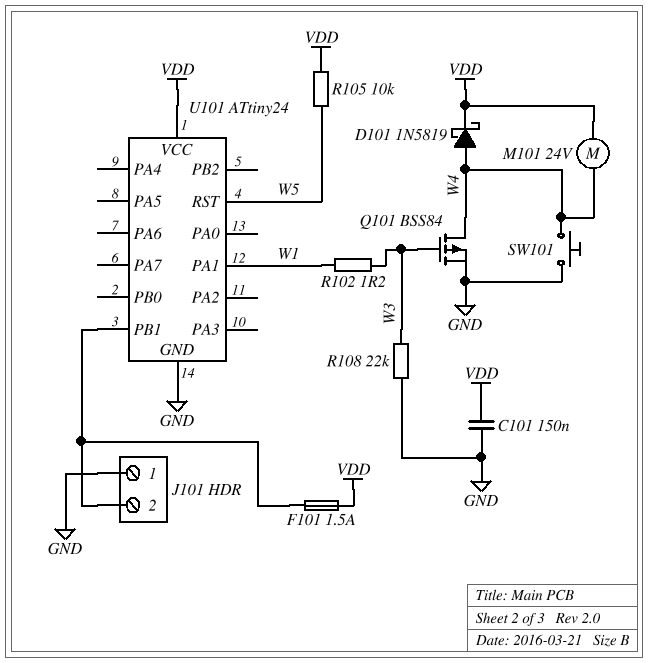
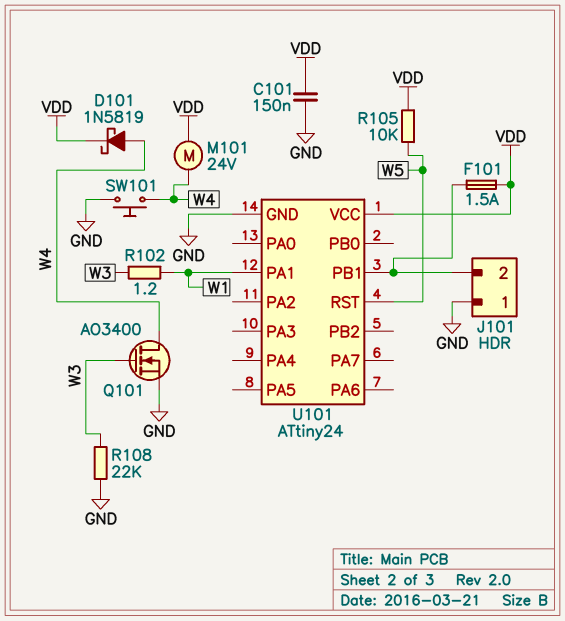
Q101: PMOS BSS84 (G W3, D W4, S GND) -> NMOS AO3400 (G W3, D W4, S GND)

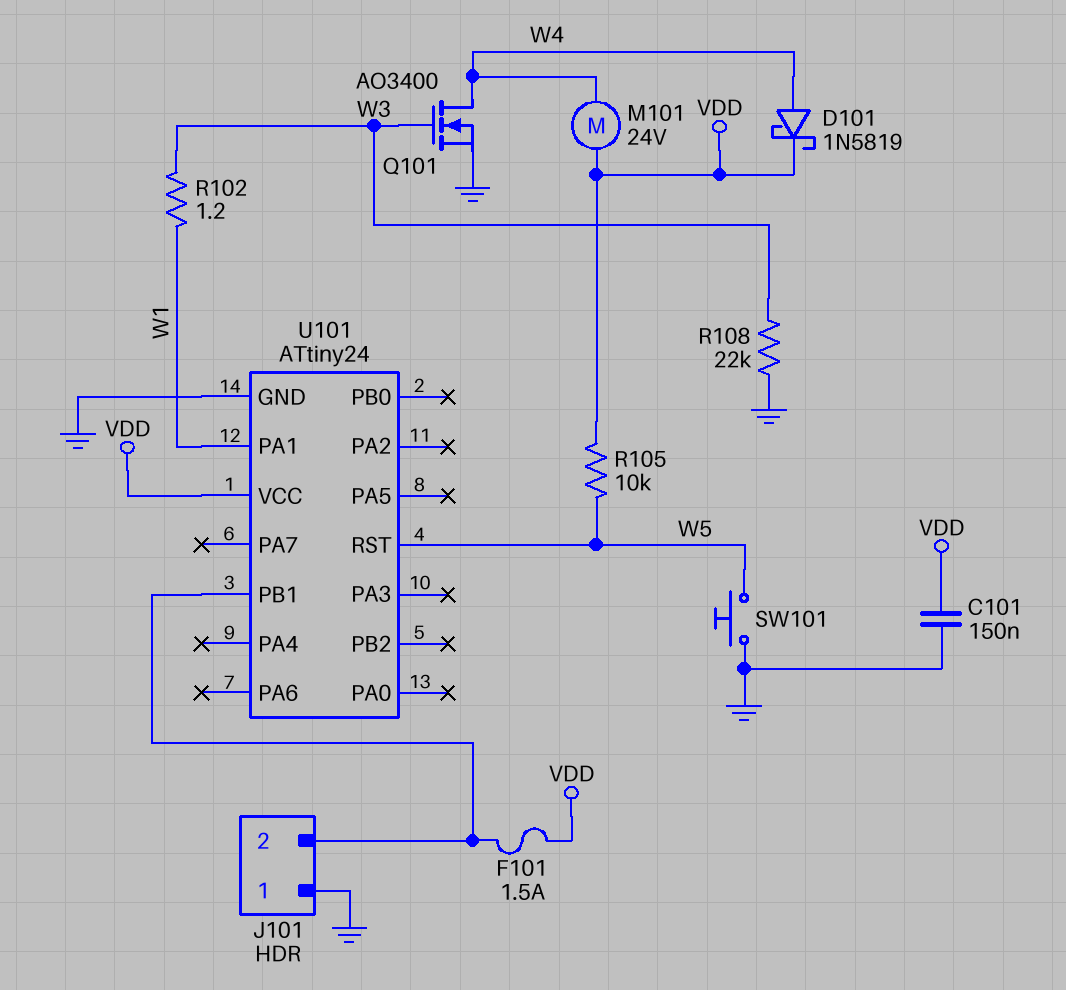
SW101: button (GND, W4) -> button (GND, W5)

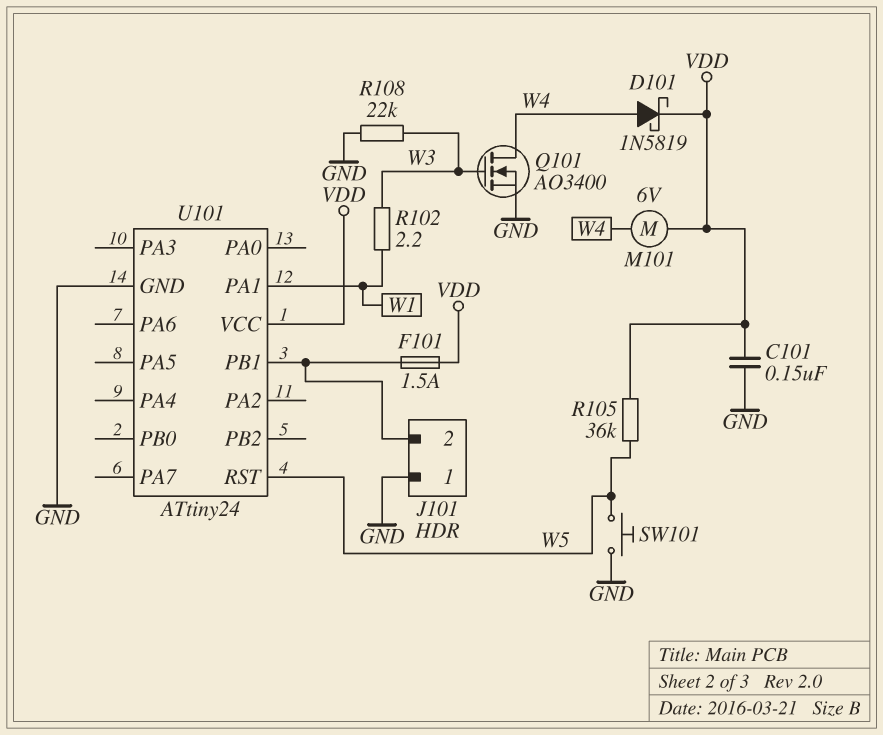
M101: motor 24V (VDD, W4) -> motor 6V (VDD, W4)
R102: 1.2 (W1, W3) -> 2.2 (W1, W3)
R105: 10k (VDD, W5) -> 36k (VDD, W5)

